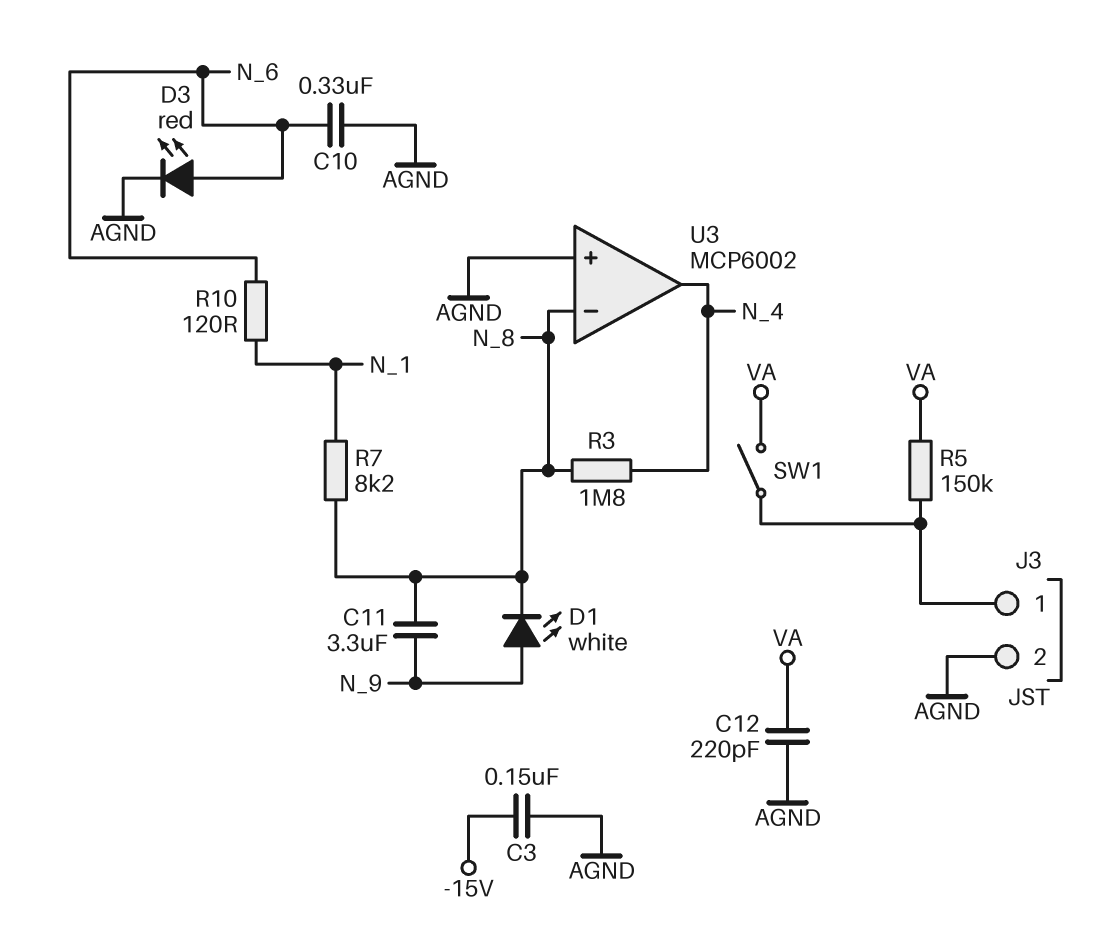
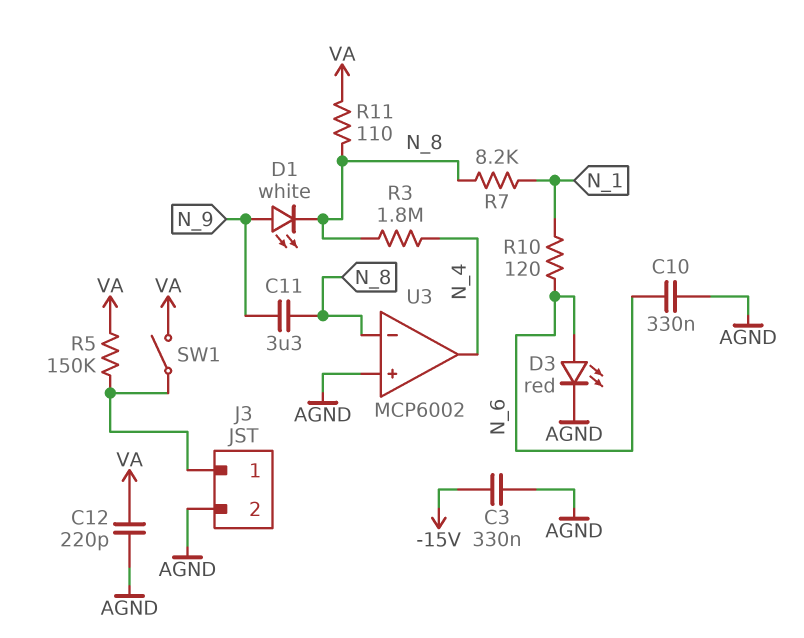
C3: 150nF (-15V, AGND) -> 330nF (-15V, AGND)
R11: none -> 110 (N_8, VA)

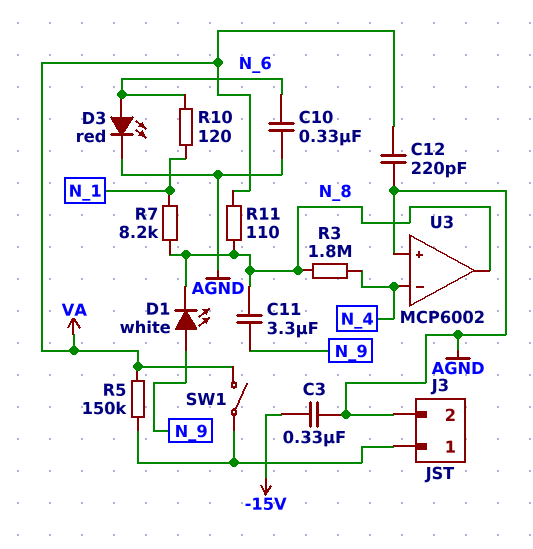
U3 pin in-: N_8 -> N_4
U3 pin out: N_4 -> N_8

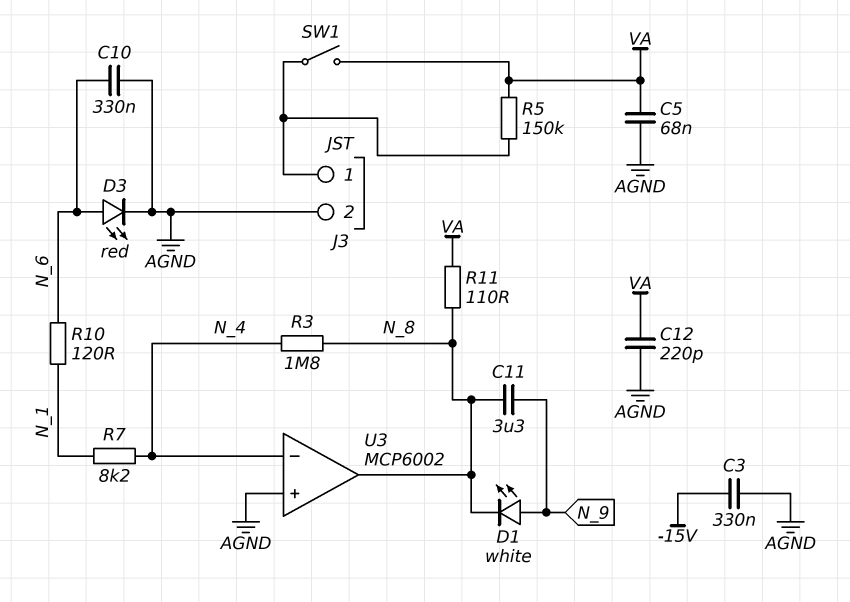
C5: none -> 68nF (AGND, VA)
R7: 8.2k (N_1, N_8) -> 8.2k (N_1, N_4)

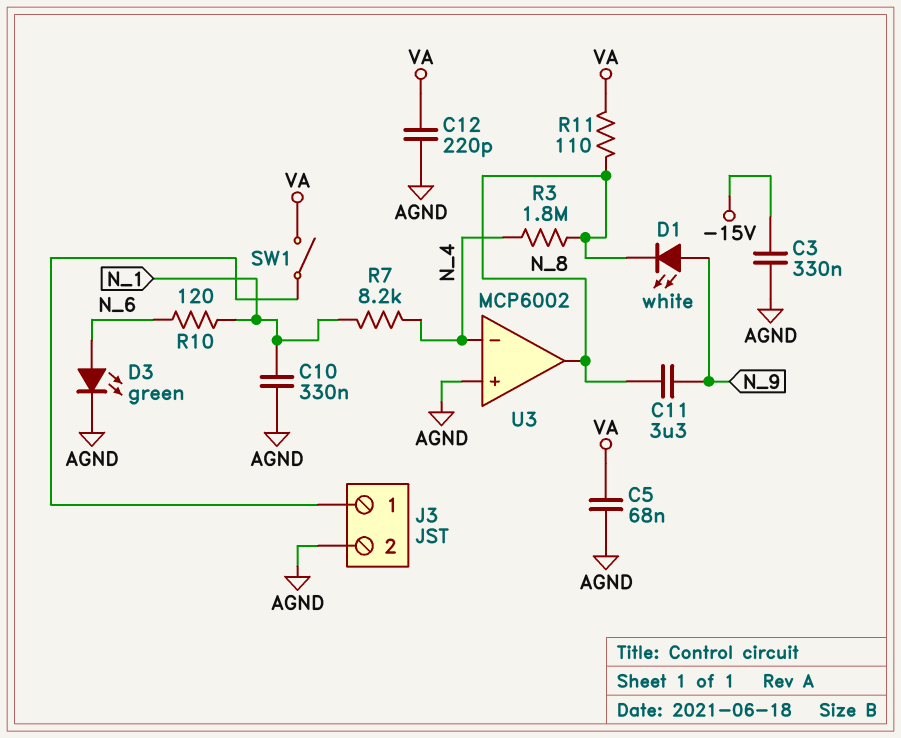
C10: 330nF (AGND, N_6) -> 330nF (AGND, N_1)
D3: LED red (A N_6, K AGND) -> LED green (A N_6, K AGND)
R5: 150k (J3/1, VA) -> none

